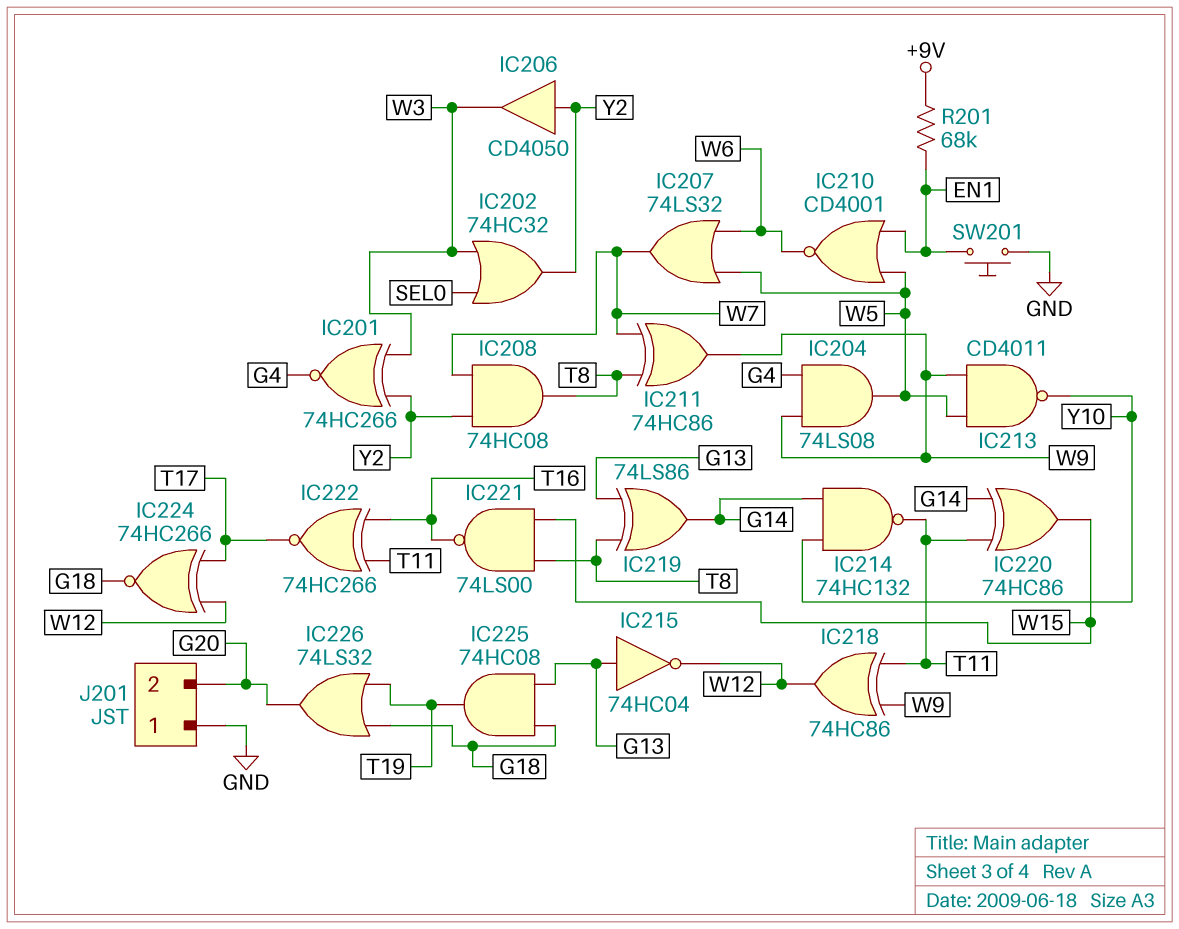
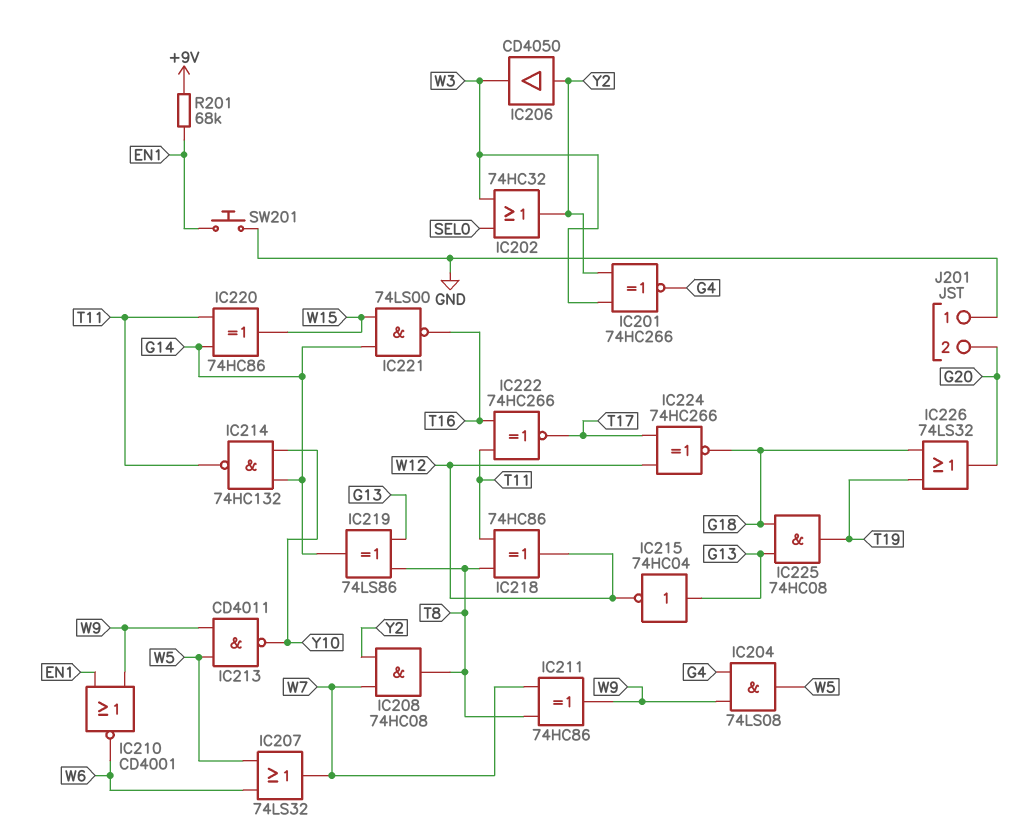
IC210: NOR CD4001 (in EN1, in W5, out W6) -> NOR CD4001 (in EN1, in W9, out W6)
IC218: XOR 74HC86 (in T11, in W9, out W12) -> XOR 74HC86 (in T8, in T11, out W12)
IC221: NAND 74LS00 (in T8, in W15, out T16) -> NAND 74LS00 (in G14, in W15, out T16)

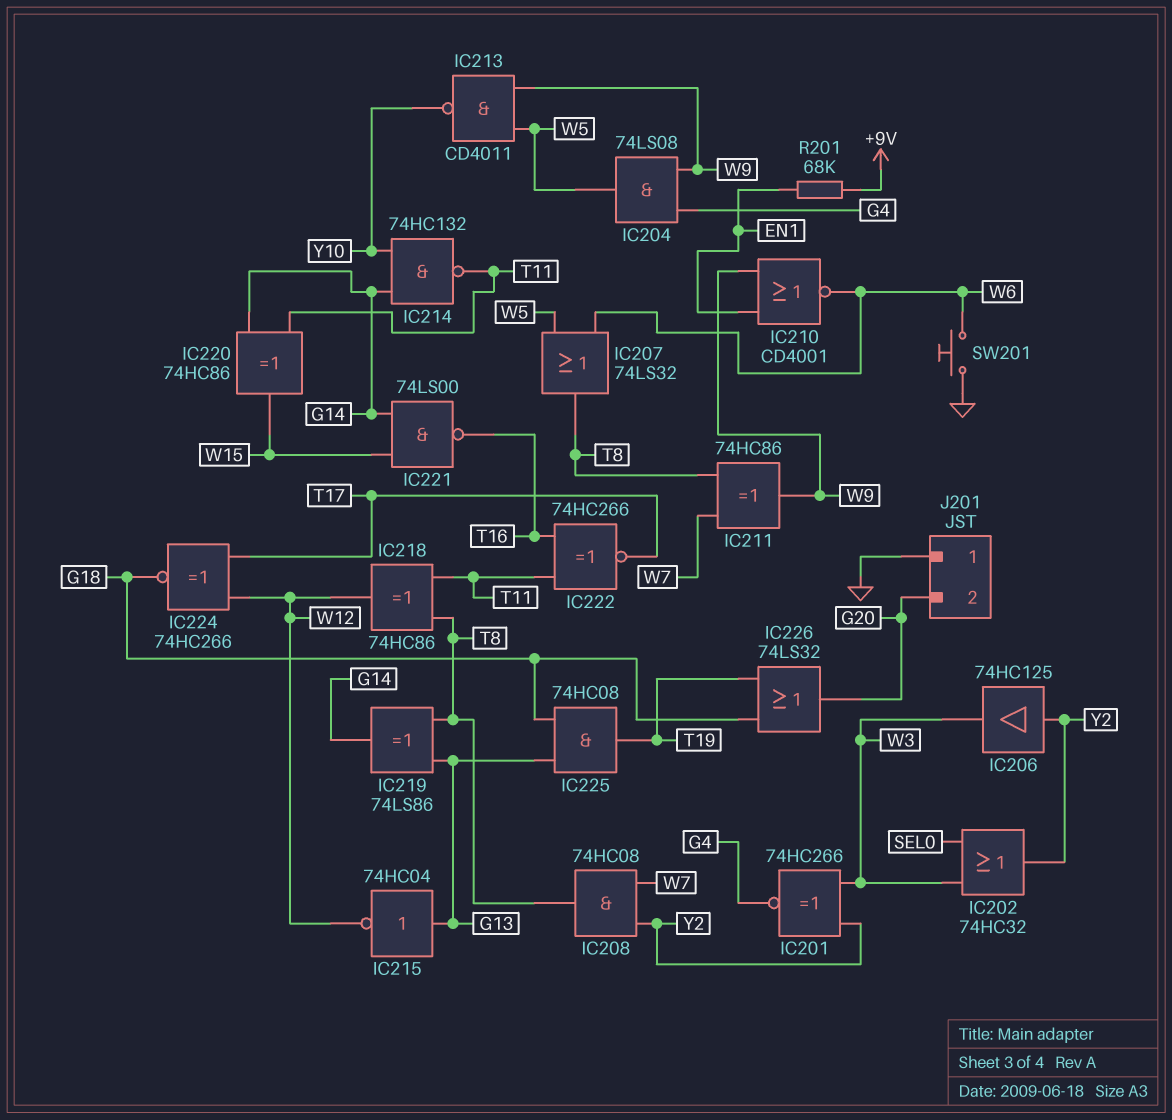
IC206: buffer CD4050 (in Y2, out W3) -> buffer 74HC125 (in Y2, out W3)
IC207: OR 74LS32 (in W5, in W6, out W7) -> OR 74LS32 (in W5, in W6, out T8)
SW201: button (EN1, GND) -> button (GND, W6)

